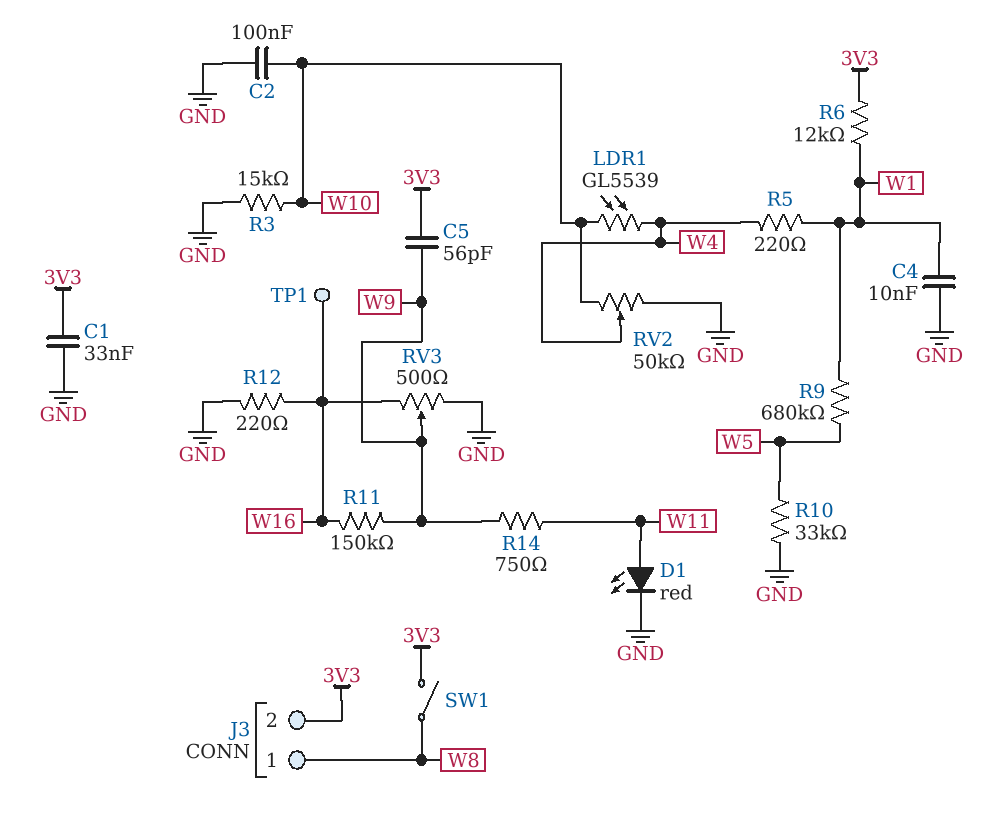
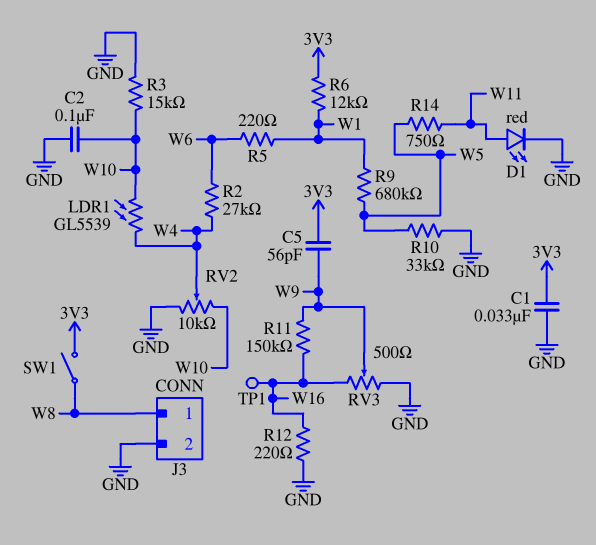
C4: 10nF (GND, W1) -> none
J3 pin 2: 3V3 -> GND
R2: none -> 27k (W4, W6)
R5: 220 (W1, W4) -> 220 (W1, W6)
R14: 750 (W9, W11) -> 750 (W5, W11)
RV2: 50k (GND, W10, wiper W4) -> 10k (GND, W10, wiper W4)

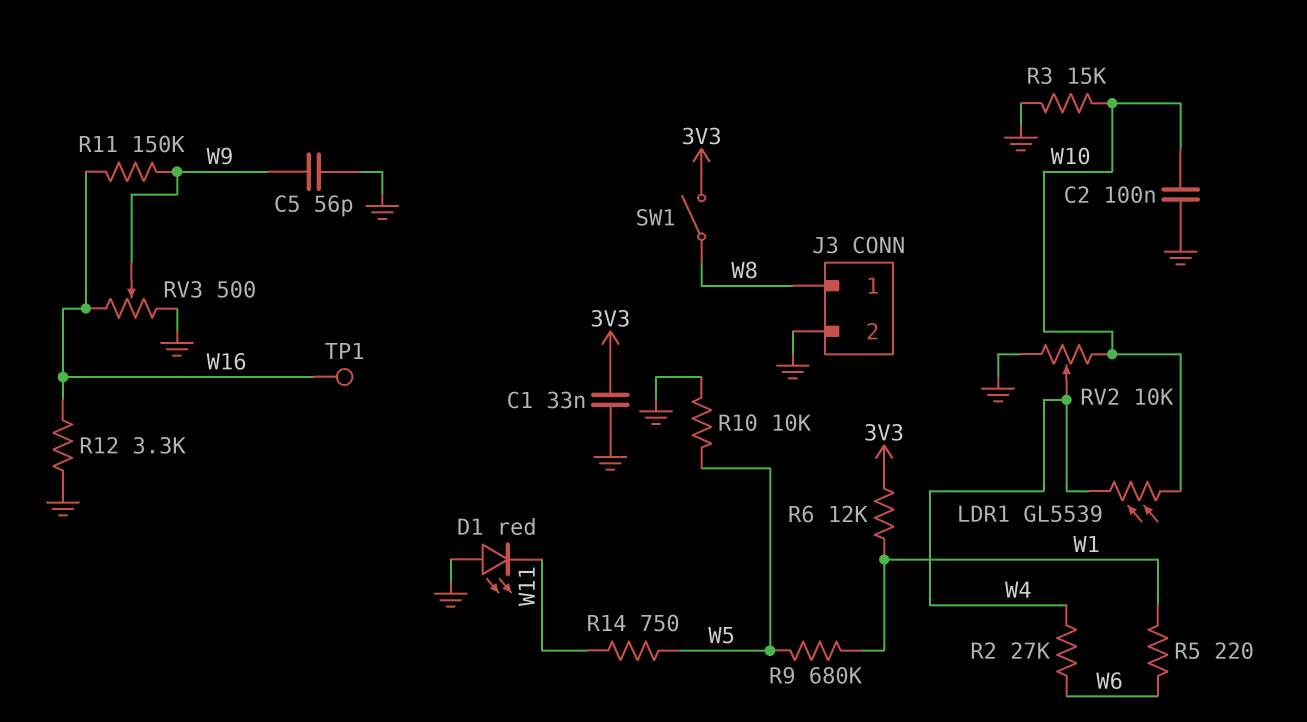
C5: 56pF (3V3, W9) -> 56pF (GND, W9)
D1: LED red (A W11, K GND) -> LED red (A GND, K W11)
R10: 33k (GND, W5) -> 10k (GND, W5)
R12: 220 (GND, W16) -> 3.3k (GND, W16)

